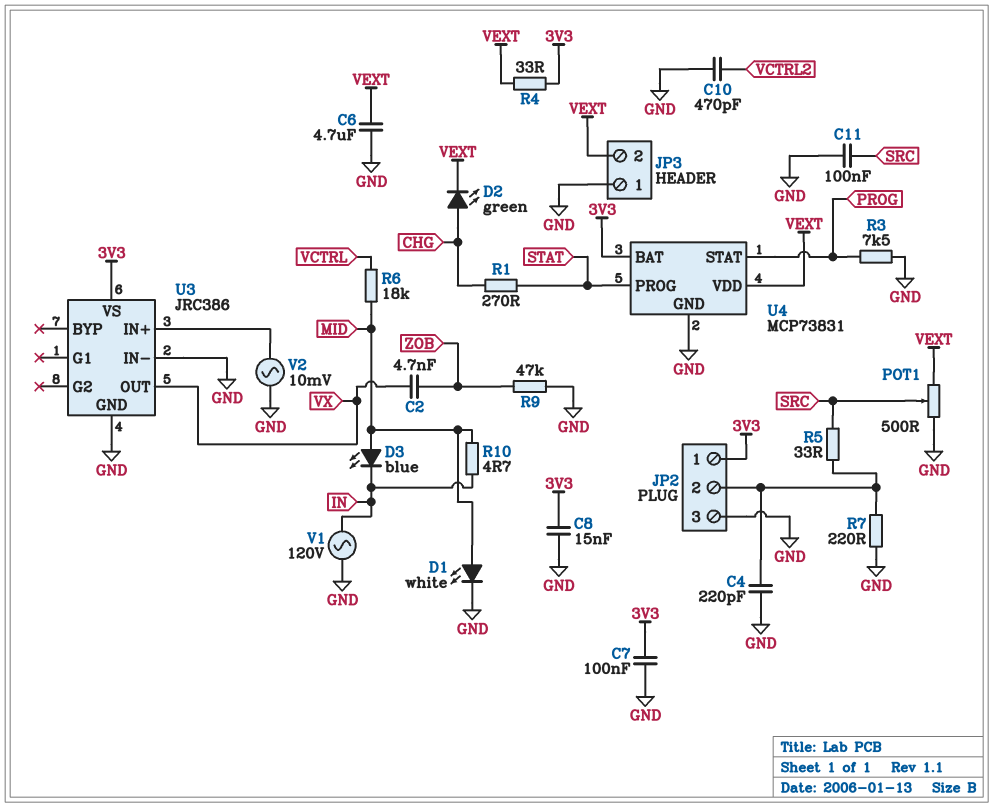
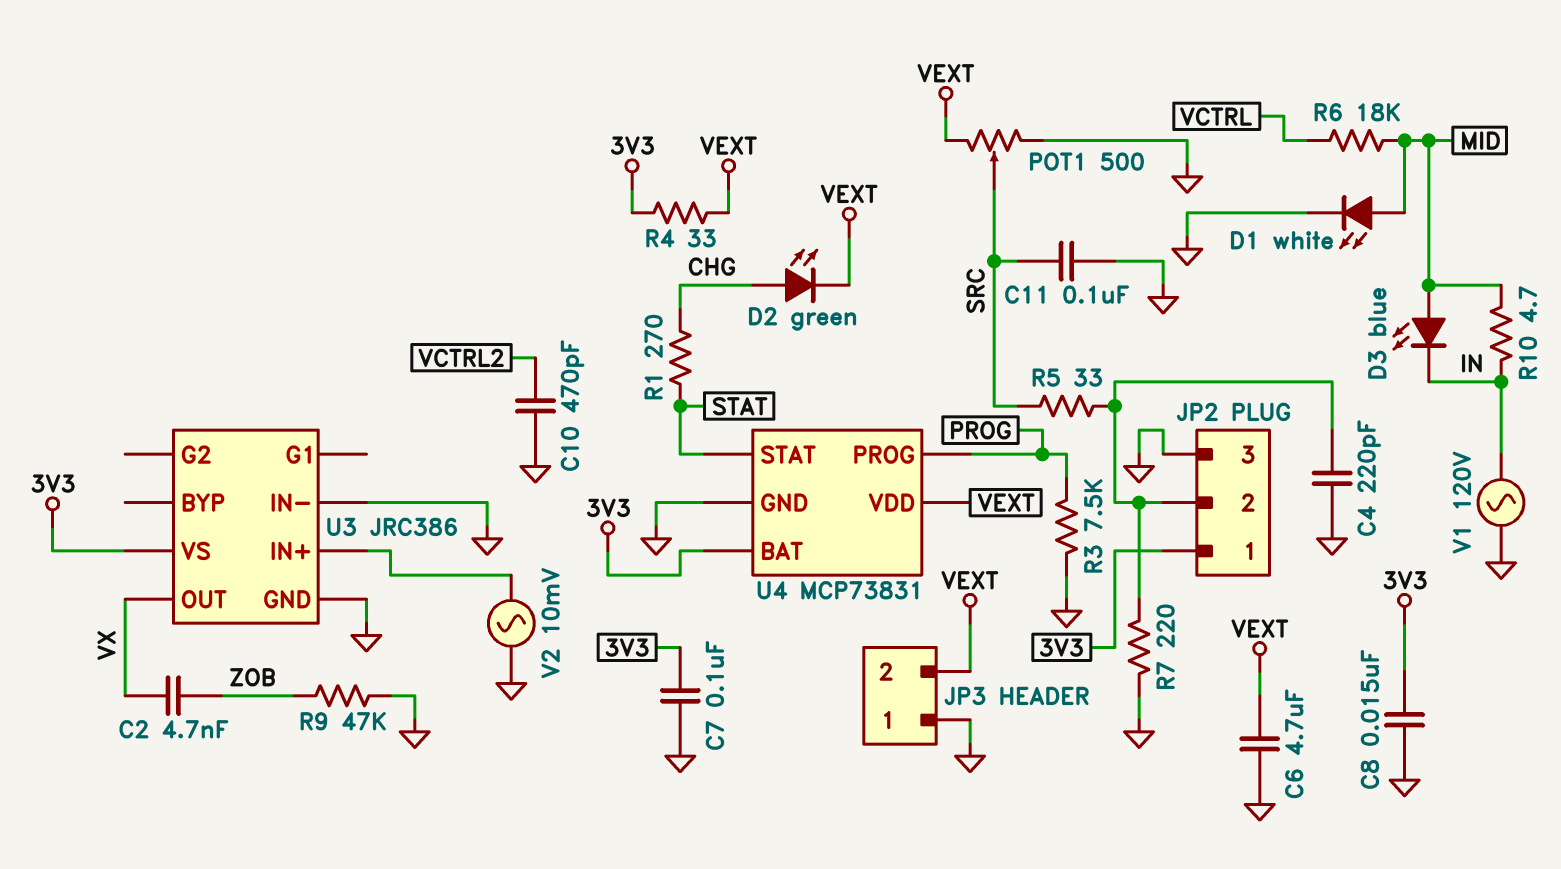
U4 pin PROG: STAT -> PROG
U4 pin STAT: PROG -> STAT

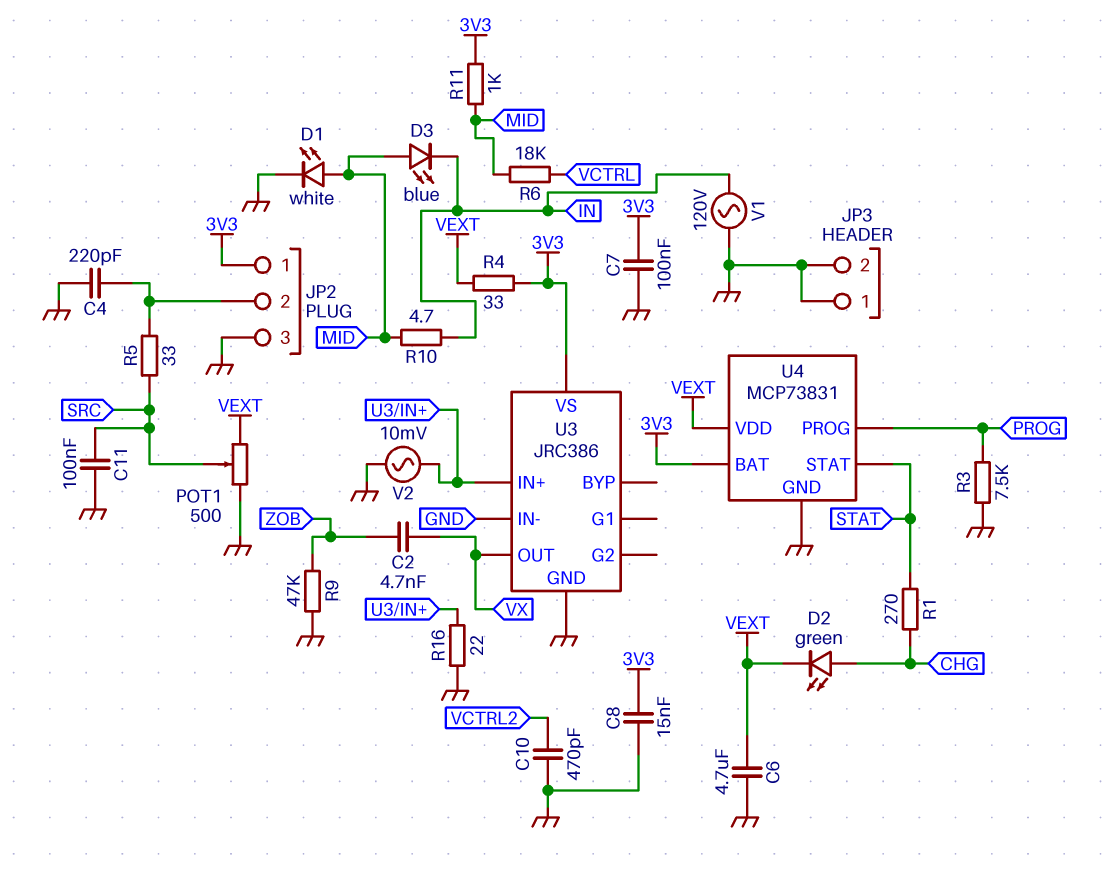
JP3 pin 2: VEXT -> GND
R7: 220 (GND, JP2/2) -> none
R11: none -> 1k (3V3, MID)
R16: none -> 22 (GND, U3/IN+)

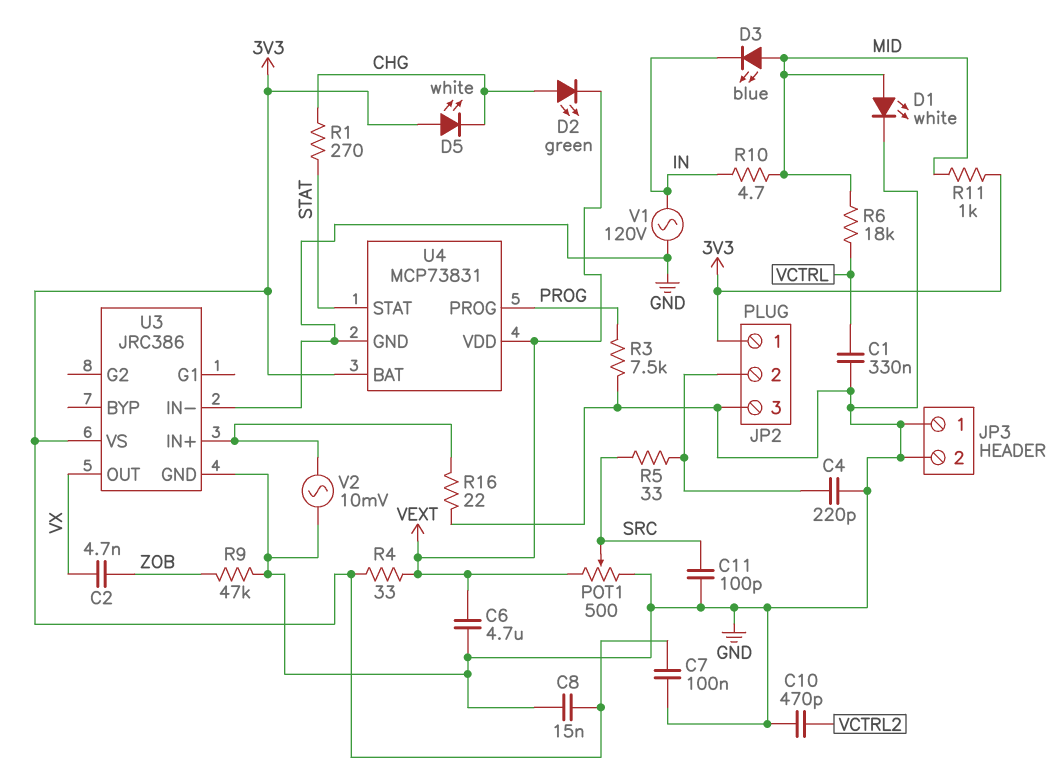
C1: none -> 330nF (GND, VCTRL)
C11: 100nF (GND, SRC) -> 100pF (GND, SRC)
D5: none -> LED white (A 3V3, K CHG)

